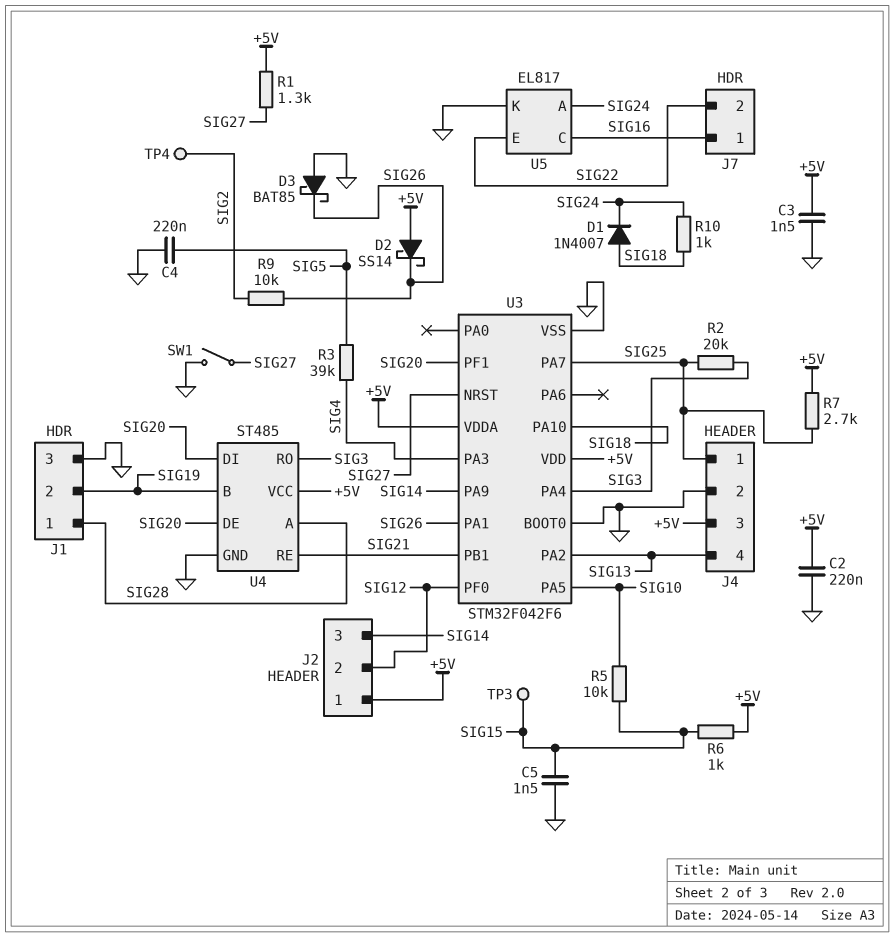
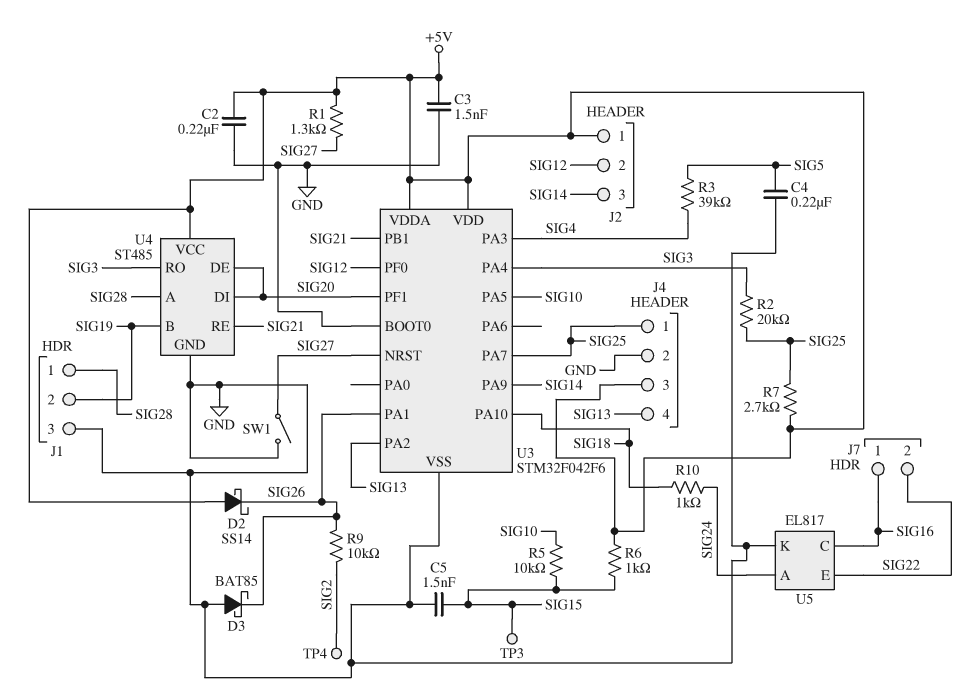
D1: diode 1N4007 (A SIG18, K SIG24) -> none

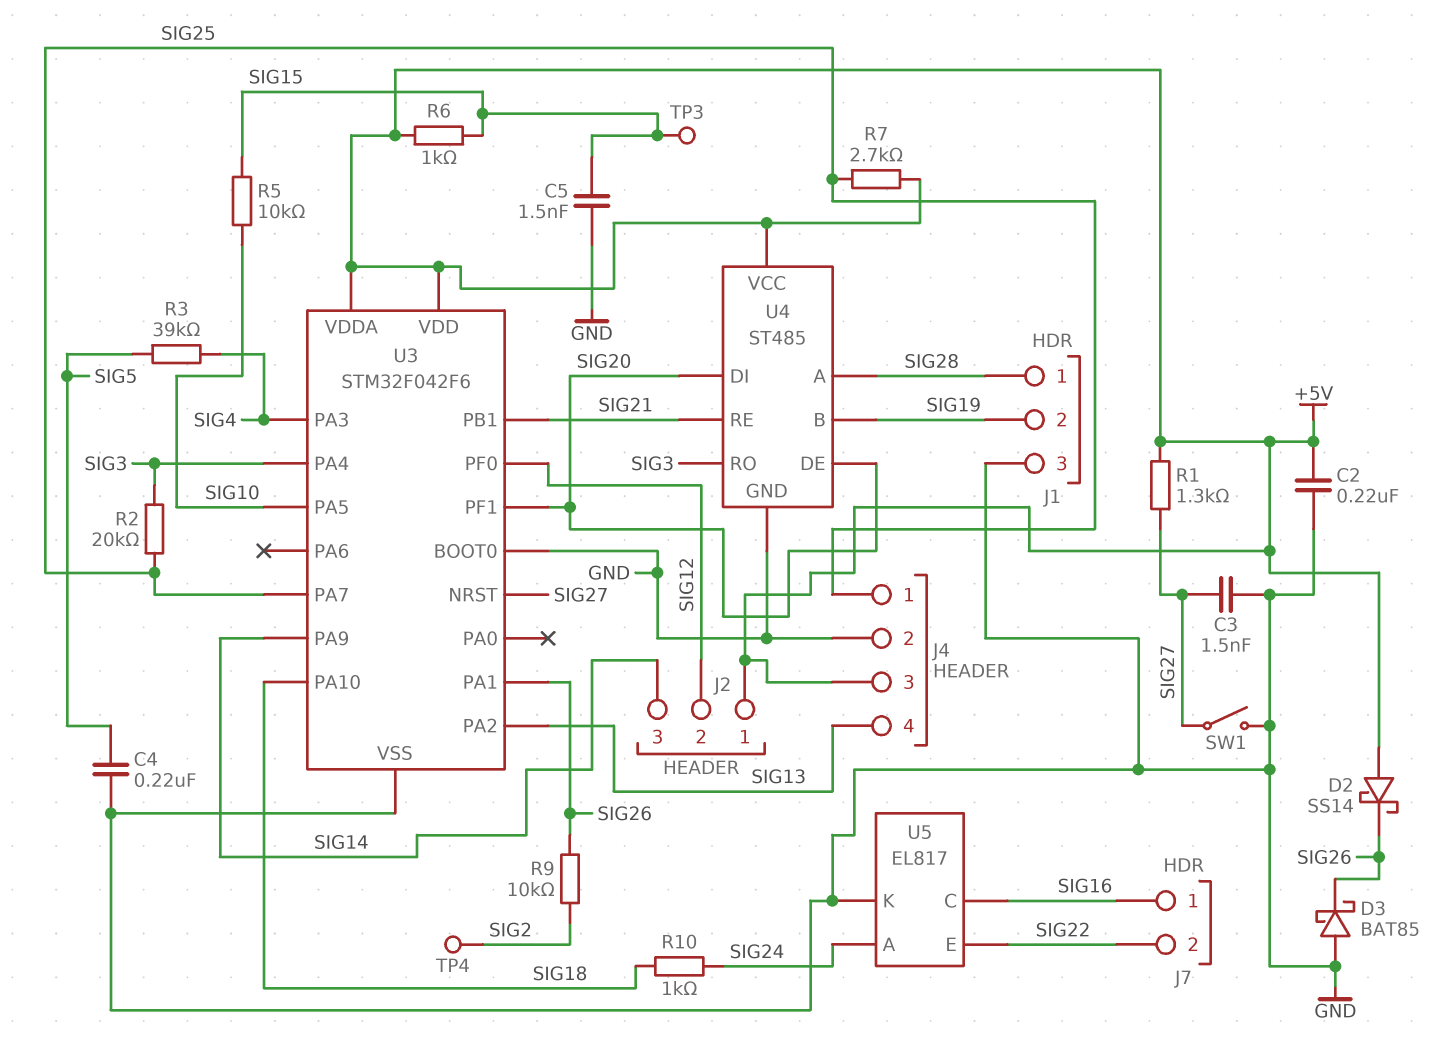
C3: 1.5nF (+5V, GND) -> 1.5nF (GND, SIG27)

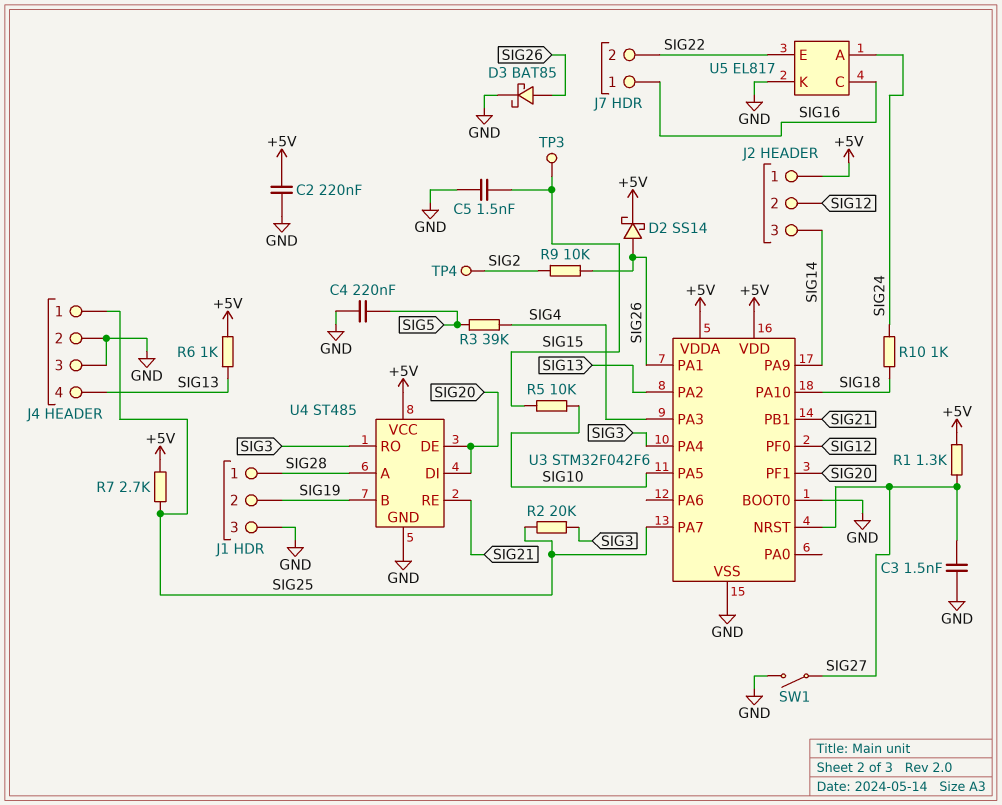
D2: schottky SS14 (A +5V, K SIG26) -> schottky SS14 (A SIG26, K +5V)
D3: schottky BAT85 (A GND, K SIG26) -> schottky BAT85 (A SIG26, K GND)
J4 pin 3: +5V -> GND
R6: 1k (+5V, SIG15) -> 1k (+5V, SIG13)

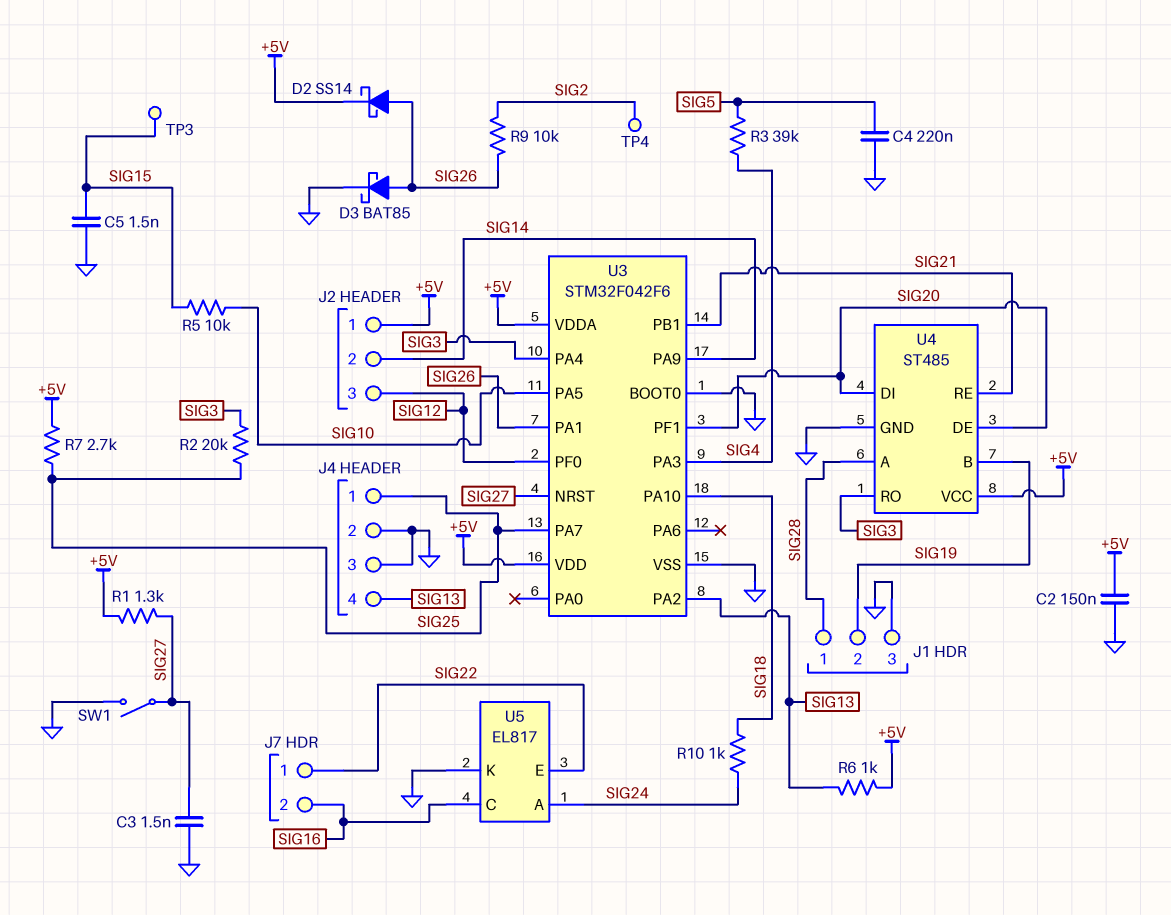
C2: 220nF (+5V, GND) -> 150nF (+5V, GND)
J2 pin 2: SIG12 -> SIG14
J2 pin 3: SIG14 -> SIG12
J7 pin 1: SIG16 -> SIG22
J7 pin 2: SIG22 -> SIG16

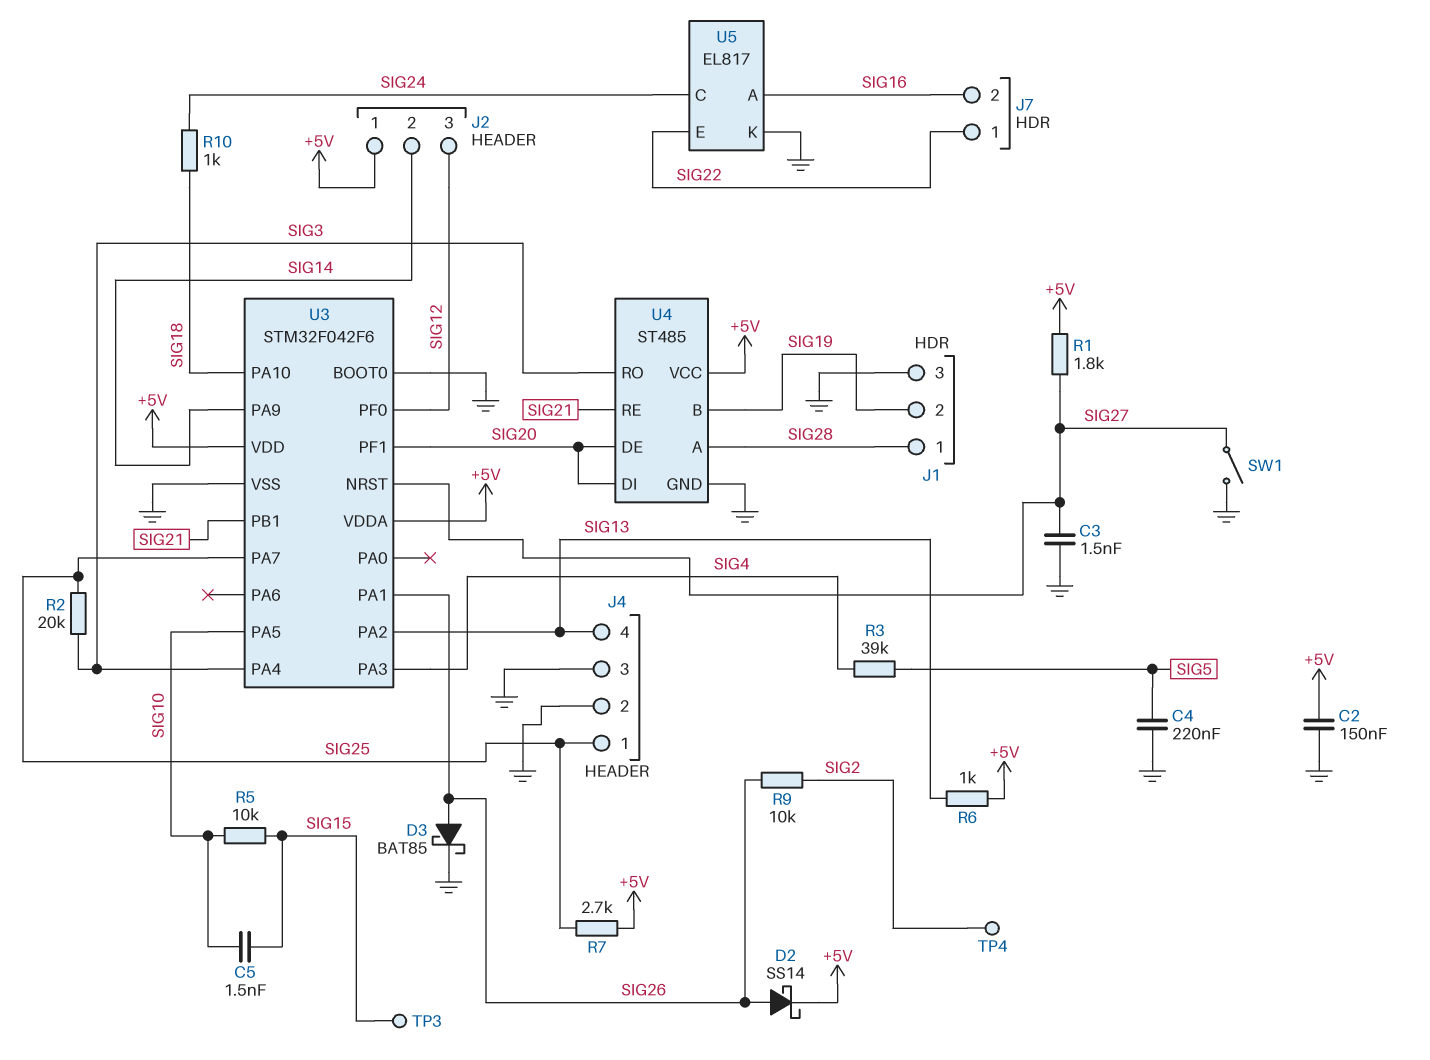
C5: 1.5nF (GND, SIG15) -> 1.5nF (SIG10, SIG15)
R1: 1.3k (+5V, SIG27) -> 1.8k (+5V, SIG27)
U5 pin A: SIG24 -> SIG16
U5 pin C: SIG16 -> SIG24

